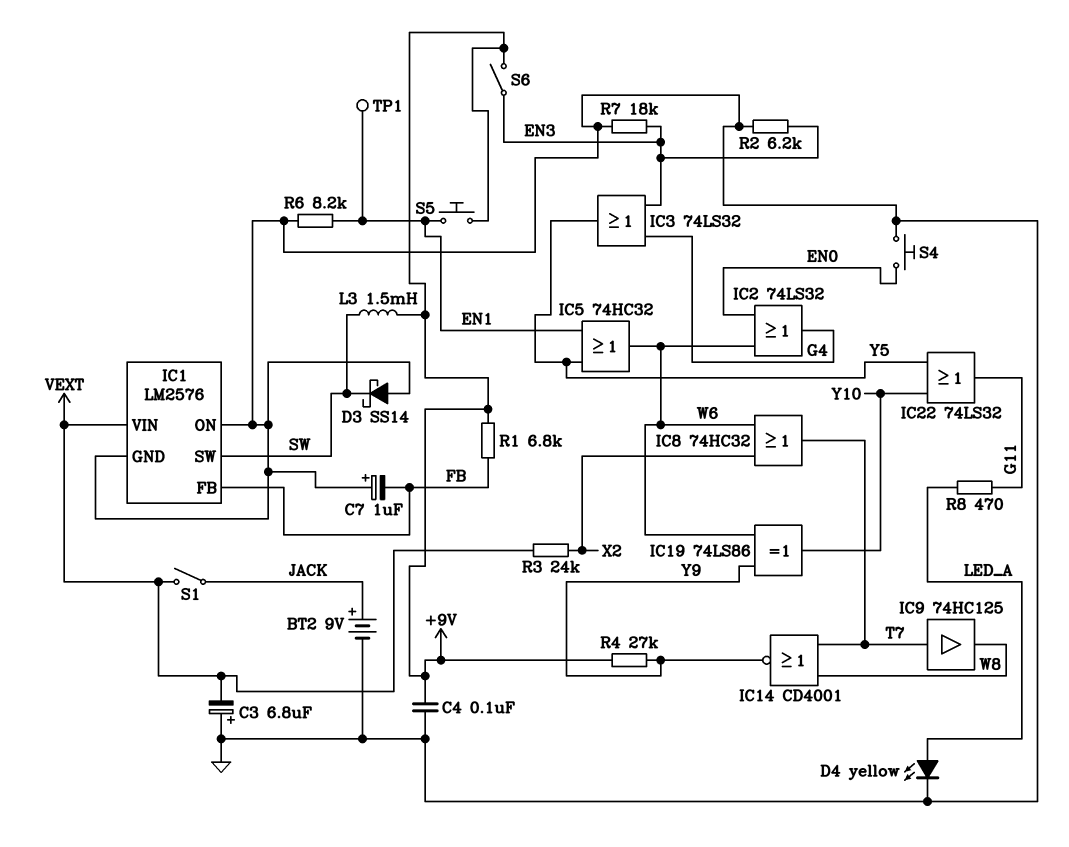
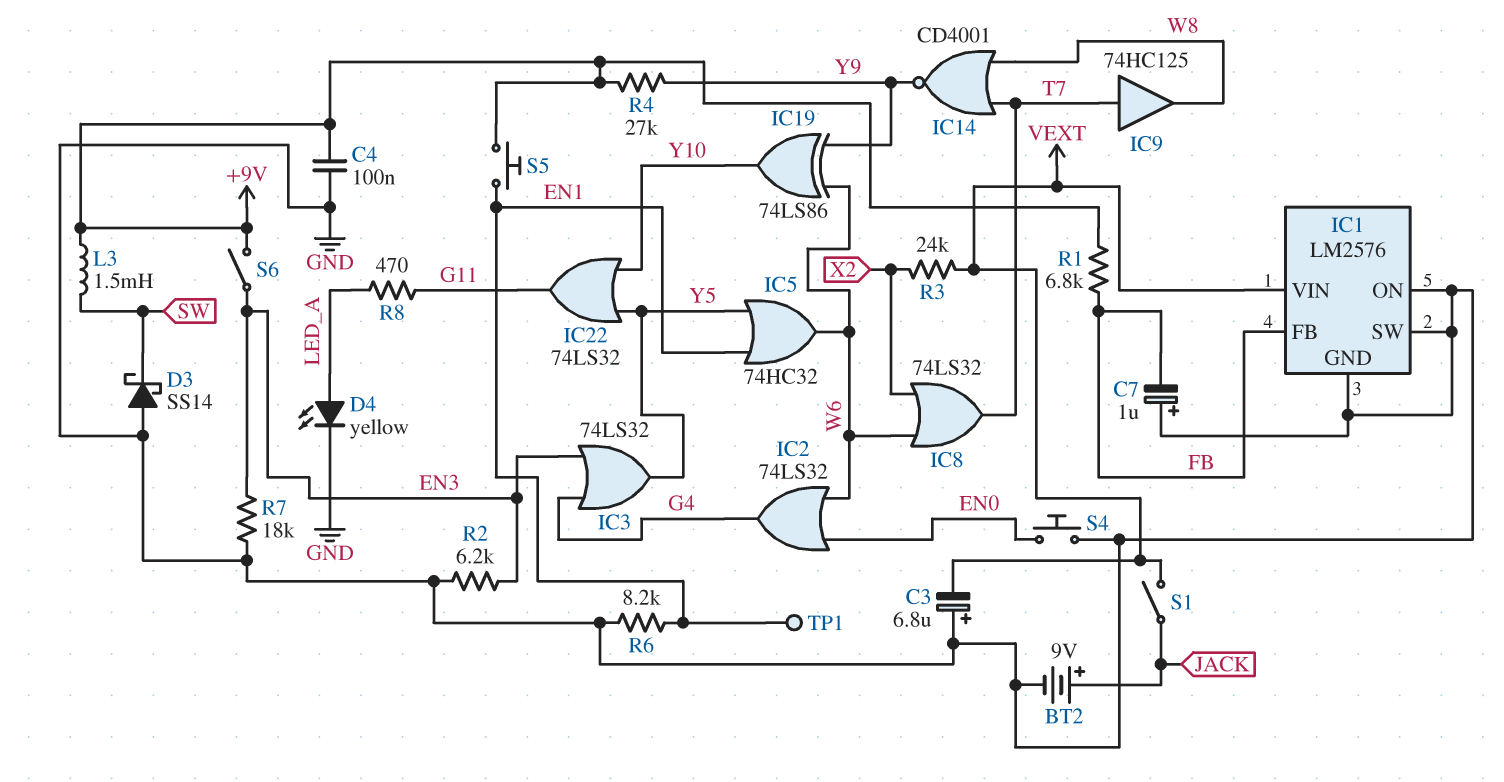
IC1 pin SW: SW -> GND
IC8: OR 74HC32 (in W6, in X2, out T7) -> OR 74LS32 (in W6, in X2, out T7)

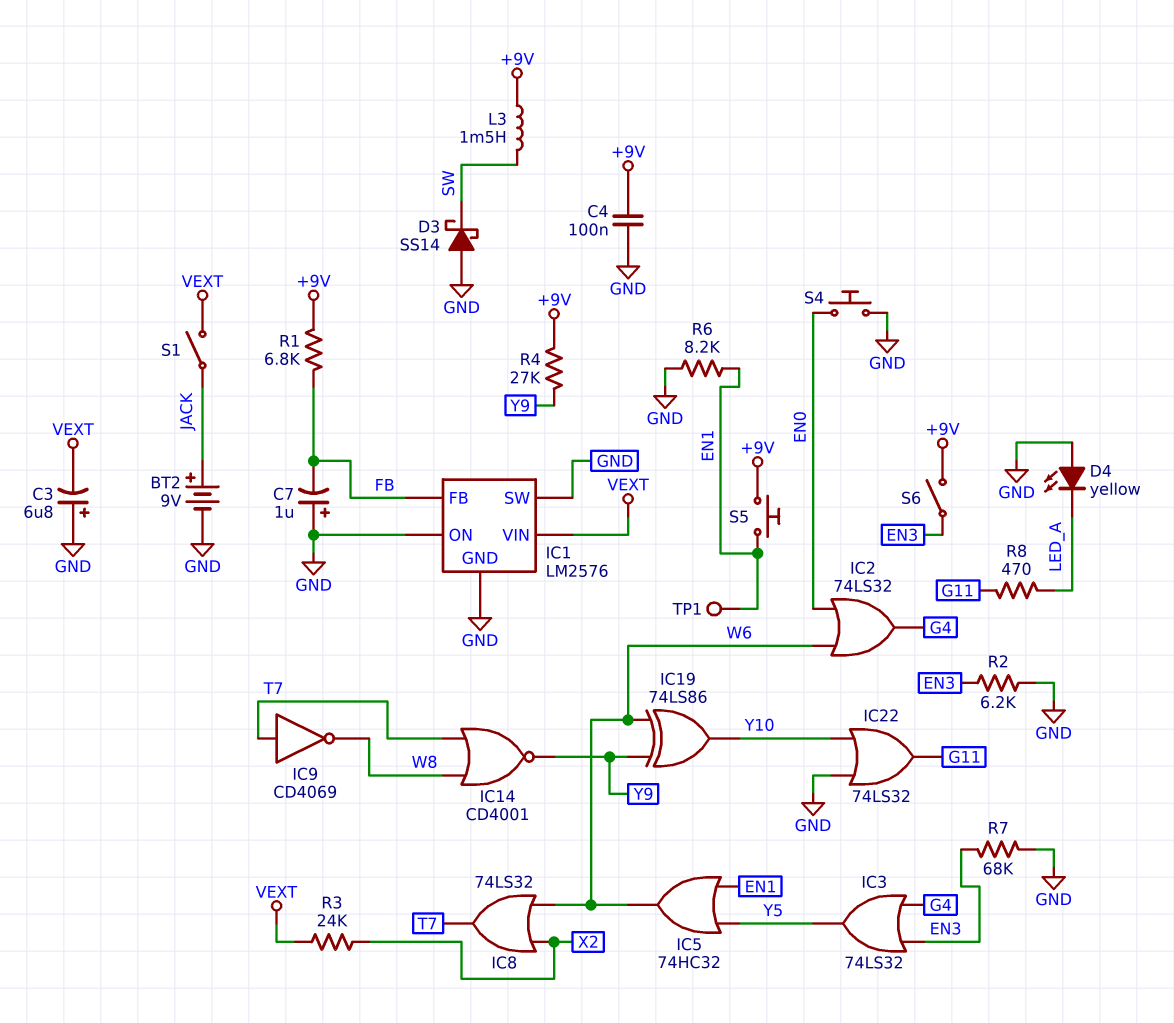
D4: LED yellow (A LED_A, K GND) -> LED yellow (A GND, K LED_A)
IC9: buffer 74HC125 (in T7, out W8) -> NOT CD4069 (in T7, out W8)
IC22: OR 74LS32 (in Y5, in Y10, out G11) -> OR 74LS32 (in GND, in Y10, out G11)
R7: 18k (EN3, GND) -> 68k (EN3, GND)

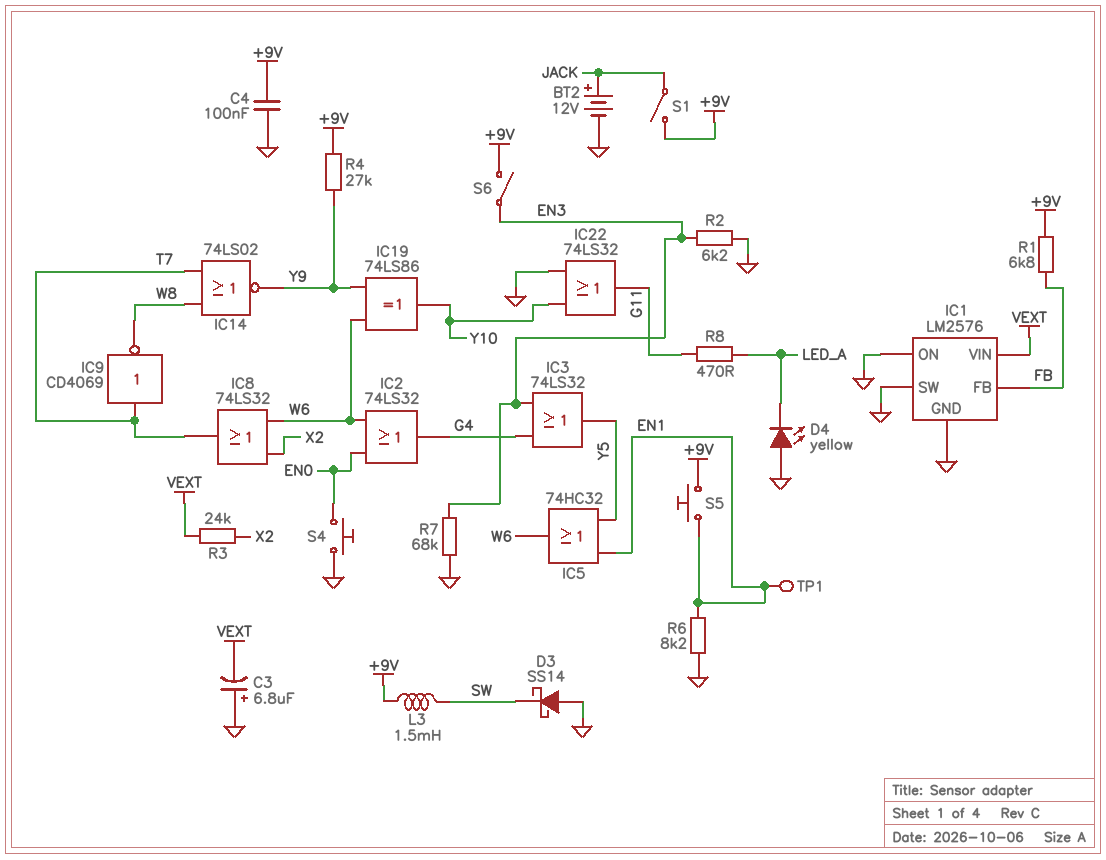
BT2: 9V (plus JACK, minus GND) -> 12V (plus JACK, minus GND)
C7: 1uF (plus GND, minus FB) -> none
IC14: NOR CD4001 (in T7, in W8, out Y9) -> NOR 74LS02 (in T7, in W8, out Y9)
S1: switch (JACK, VEXT) -> switch (+9V, JACK)

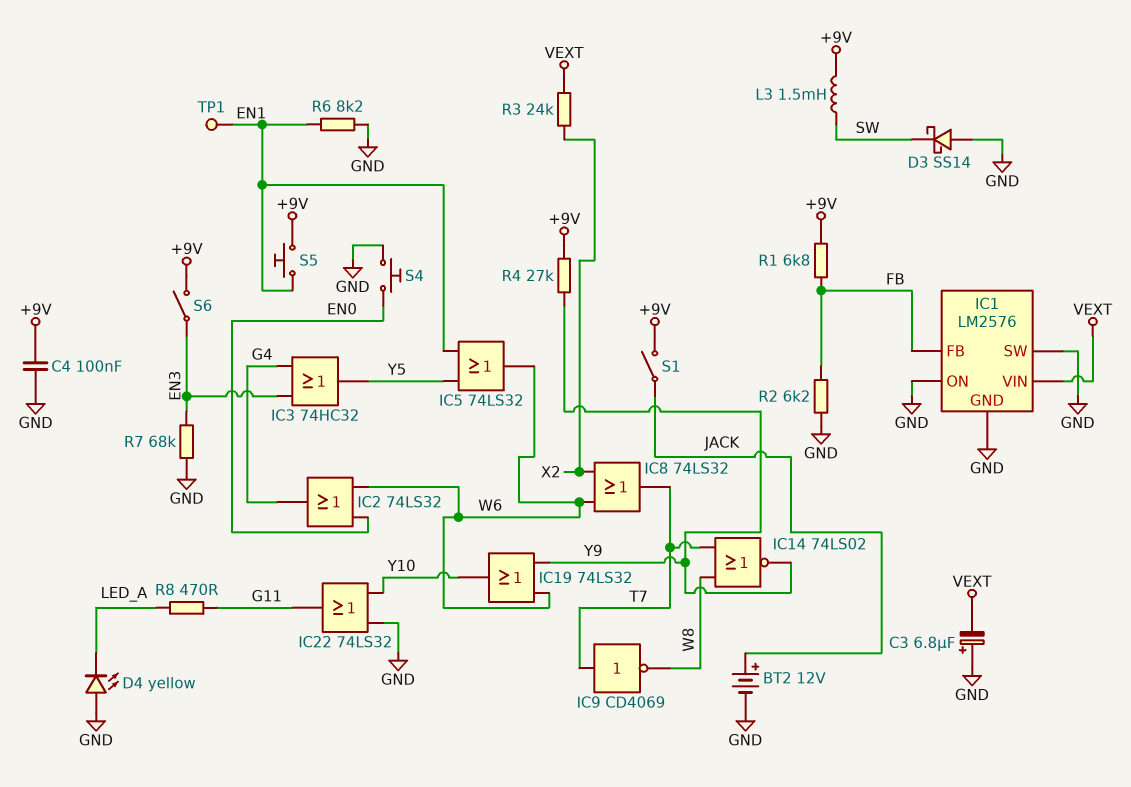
IC3: OR 74LS32 (in EN3, in G4, out Y5) -> OR 74HC32 (in EN3, in G4, out Y5)
IC5: OR 74HC32 (in EN1, in Y5, out W6) -> OR 74LS32 (in EN1, in Y5, out W6)
IC19: XOR 74LS86 (in W6, in Y9, out Y10) -> OR 74LS32 (in W6, in Y9, out Y10)
R2: 6.2k (EN3, GND) -> 6.2k (FB, GND)

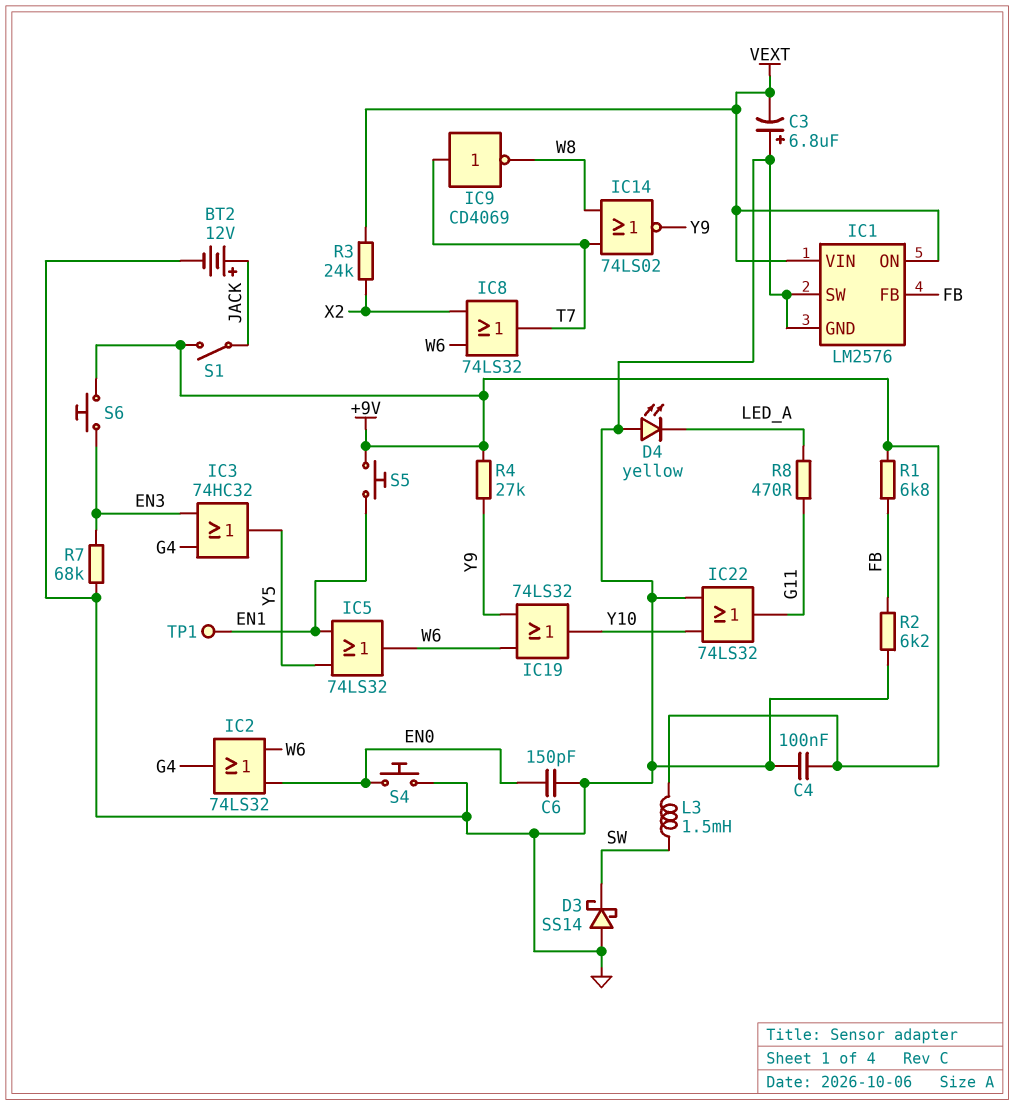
C6: none -> 150pF (EN0, GND)
IC1 pin ON: GND -> VEXT
R6: 8.2k (EN1, GND) -> none
S6: switch (+9V, EN3) -> button (+9V, EN3)

